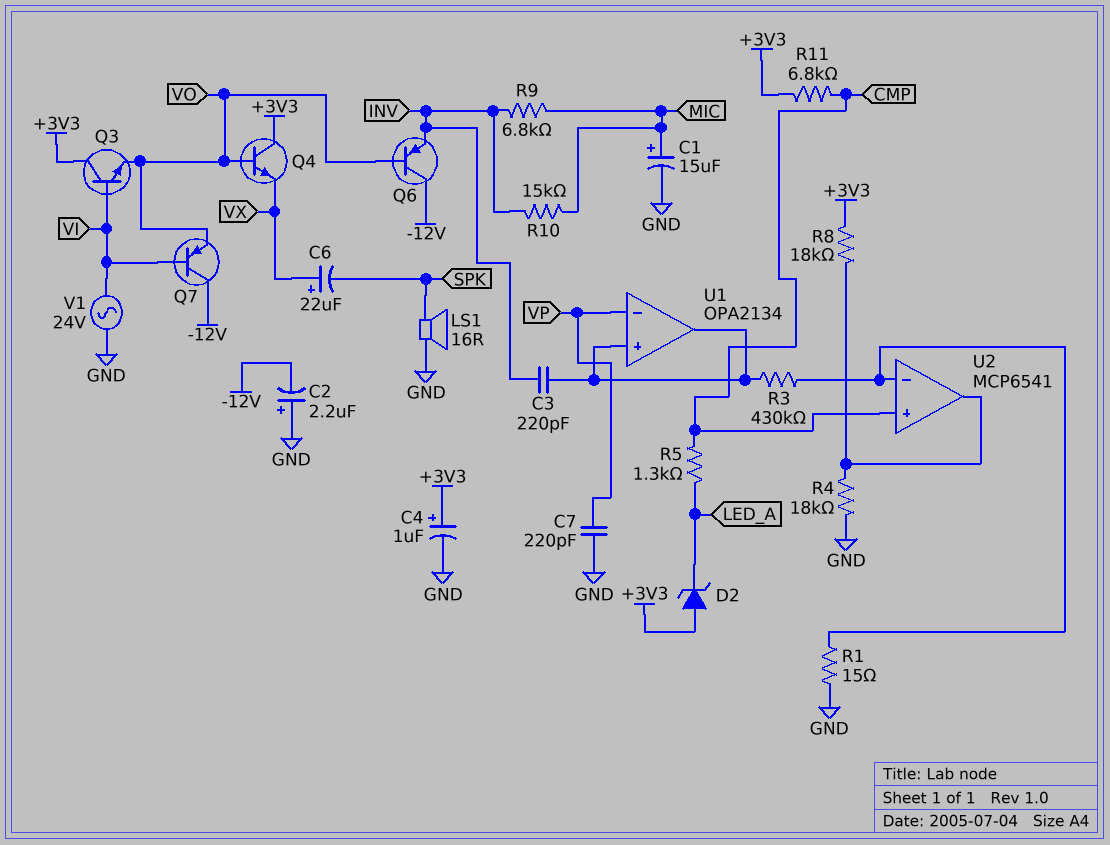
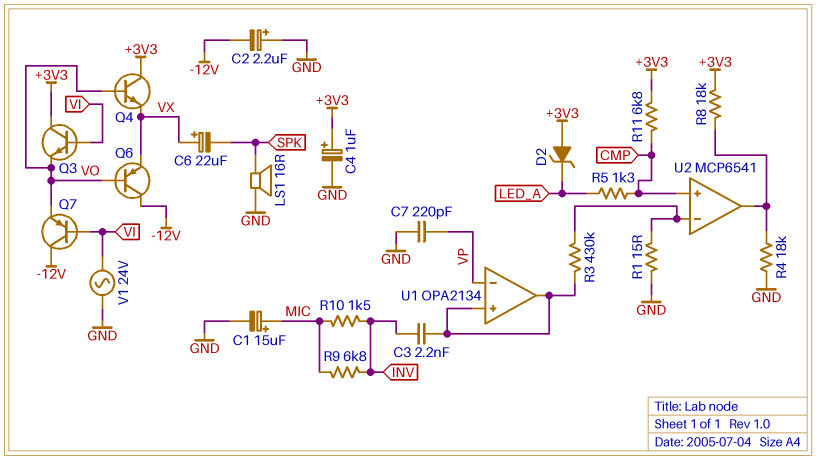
C3: 220pF (INV, U1/in+) -> 2.2nF (INV, U1/in+)
Q6: PNP (B VO, C -12V, E INV) -> PNP (B VO, C -12V, E VX)
R10: 15k (INV, MIC) -> 1.5k (INV, MIC)

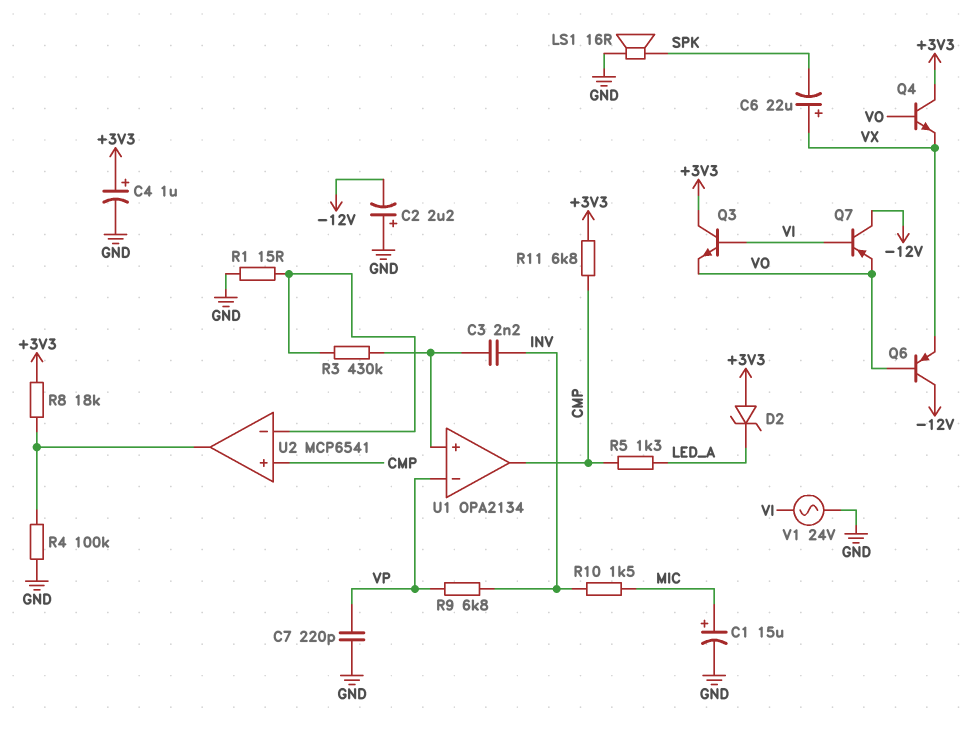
R4: 18k (GND, U2/out) -> 100k (GND, U2/out)
R9: 6.8k (INV, MIC) -> 6.8k (INV, VP)
U1 pin out: U1/in+ -> CMP

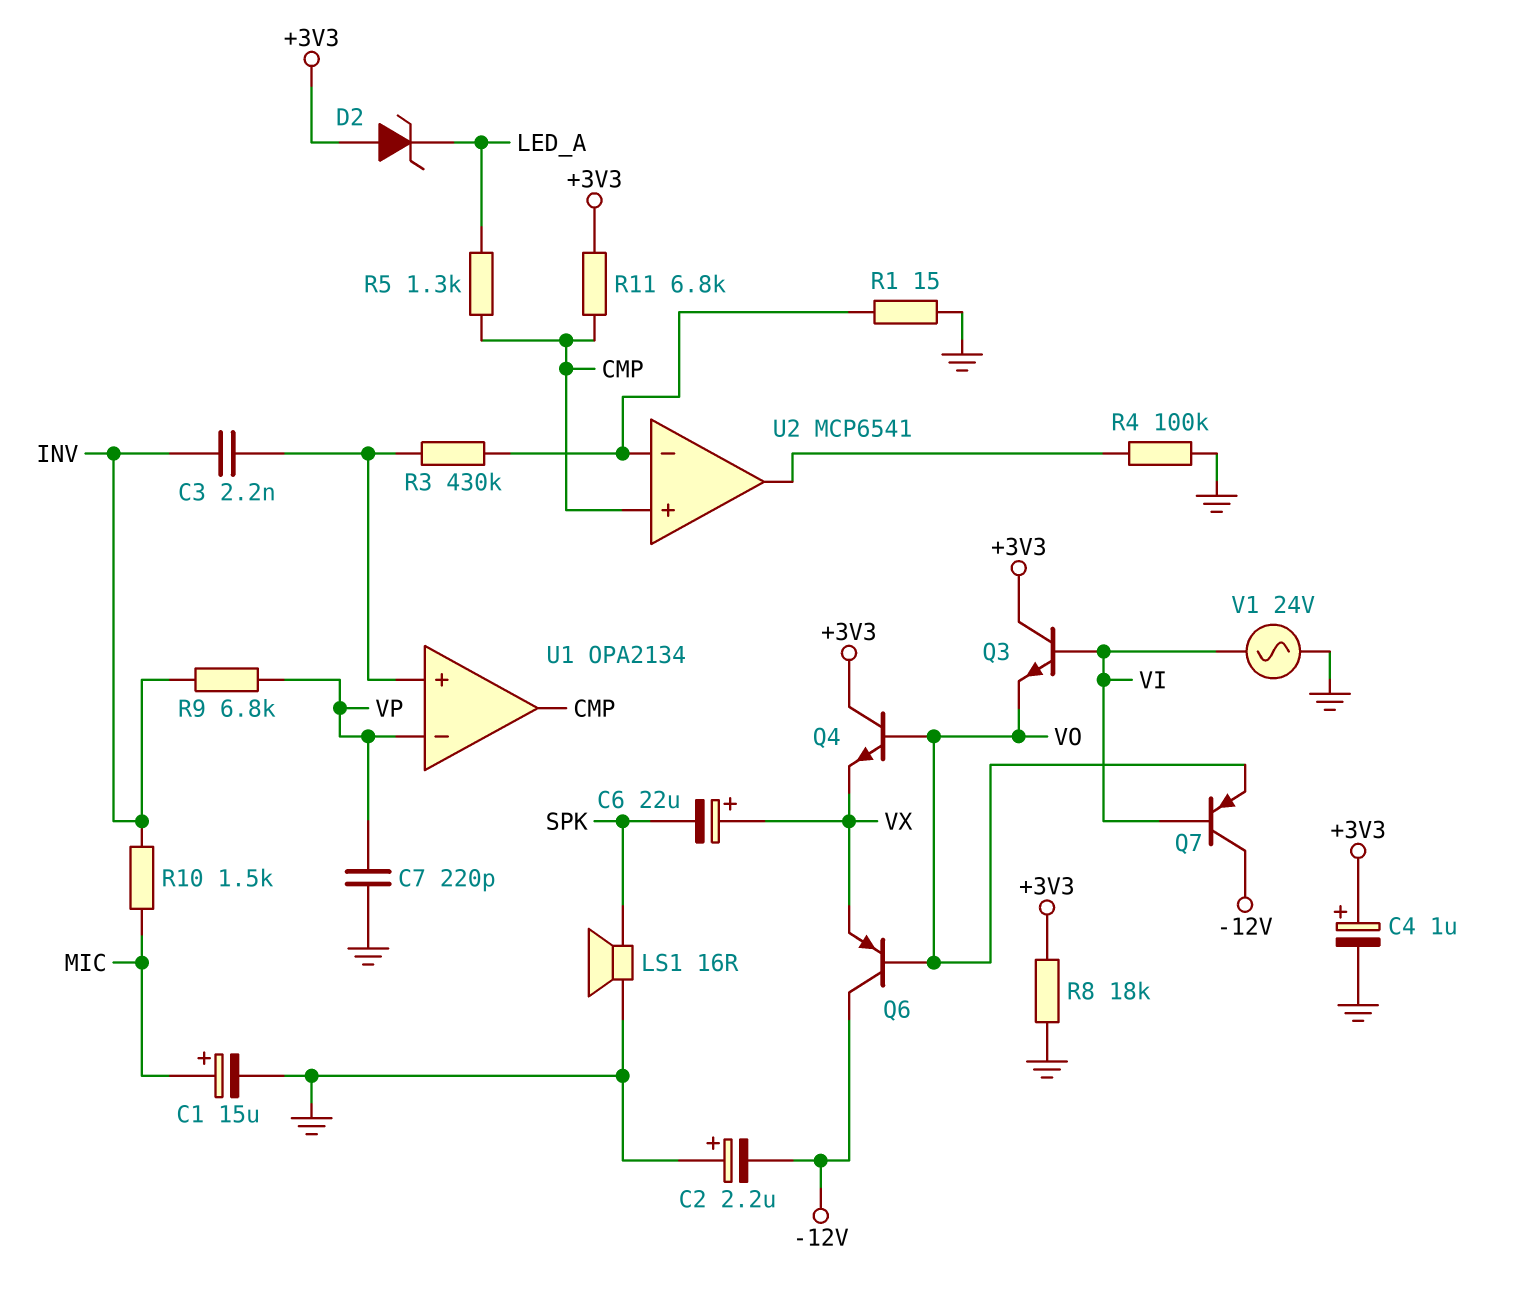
R8: 18k (+3V3, U2/out) -> 18k (+3V3, GND)

